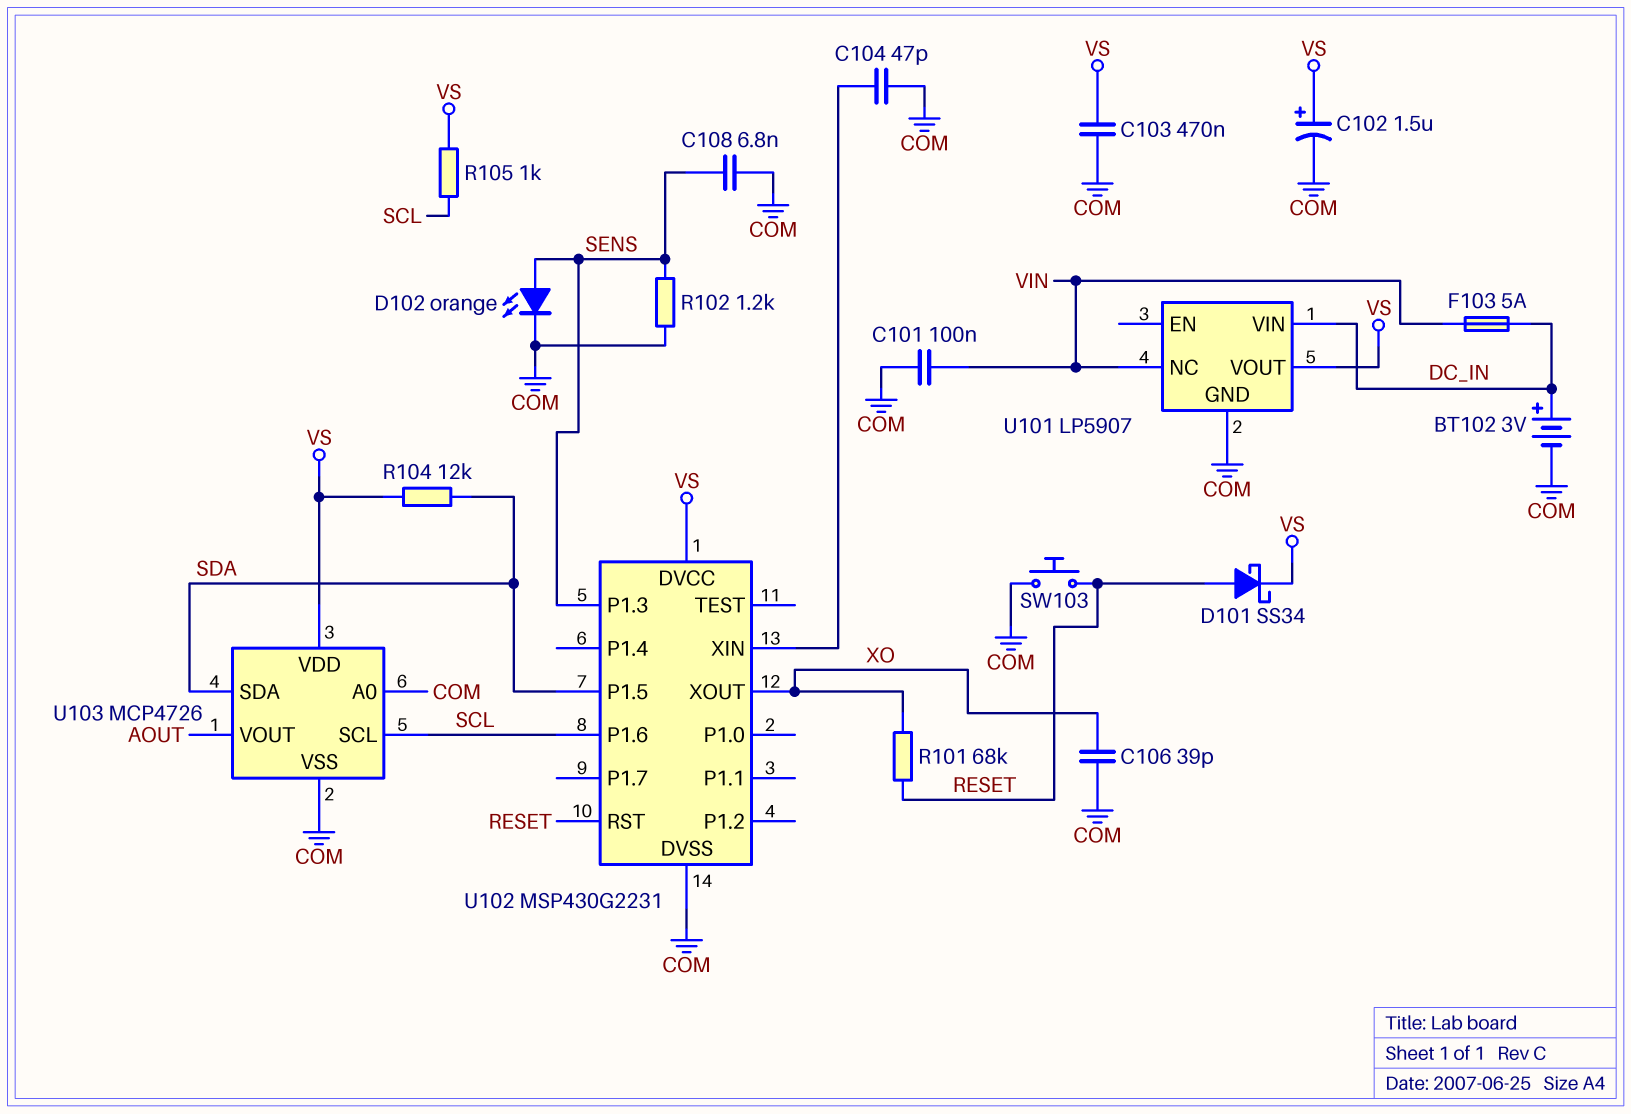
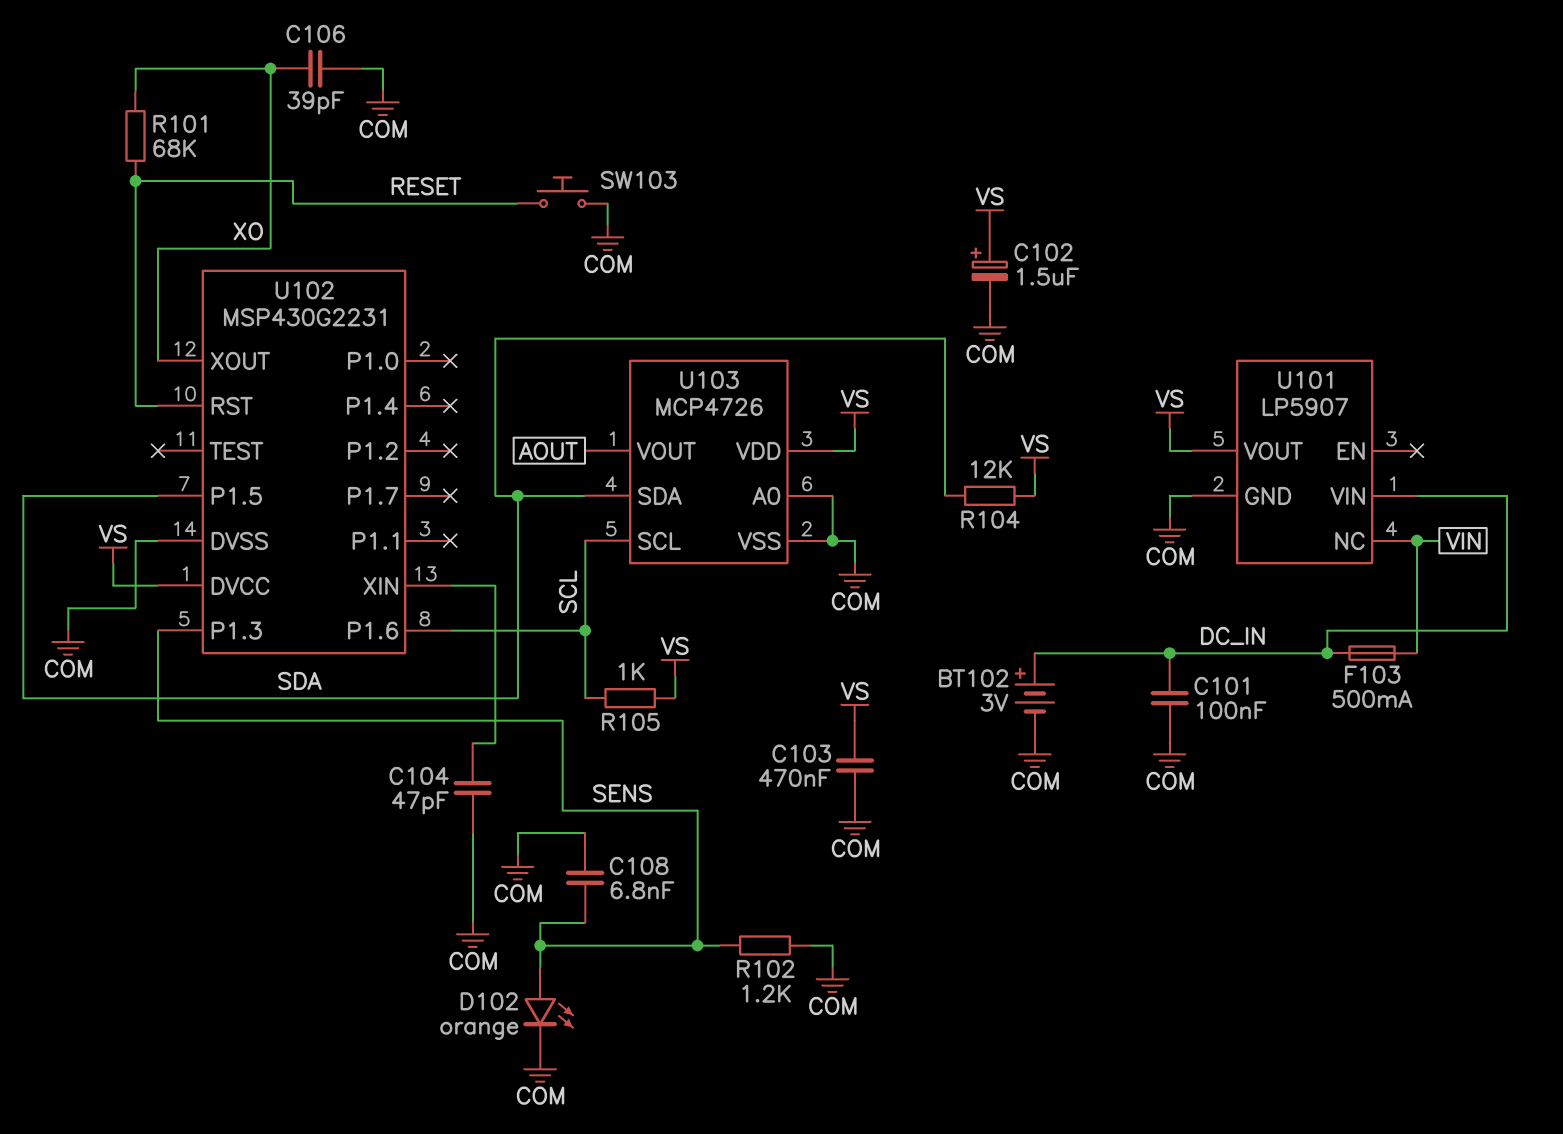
C101: 100nF (COM, VIN) -> 100nF (COM, DC_IN)
D101: schottky SS34 (A RESET, K VS) -> none
F103: 5A (DC_IN, VIN) -> 500mA (DC_IN, VIN)

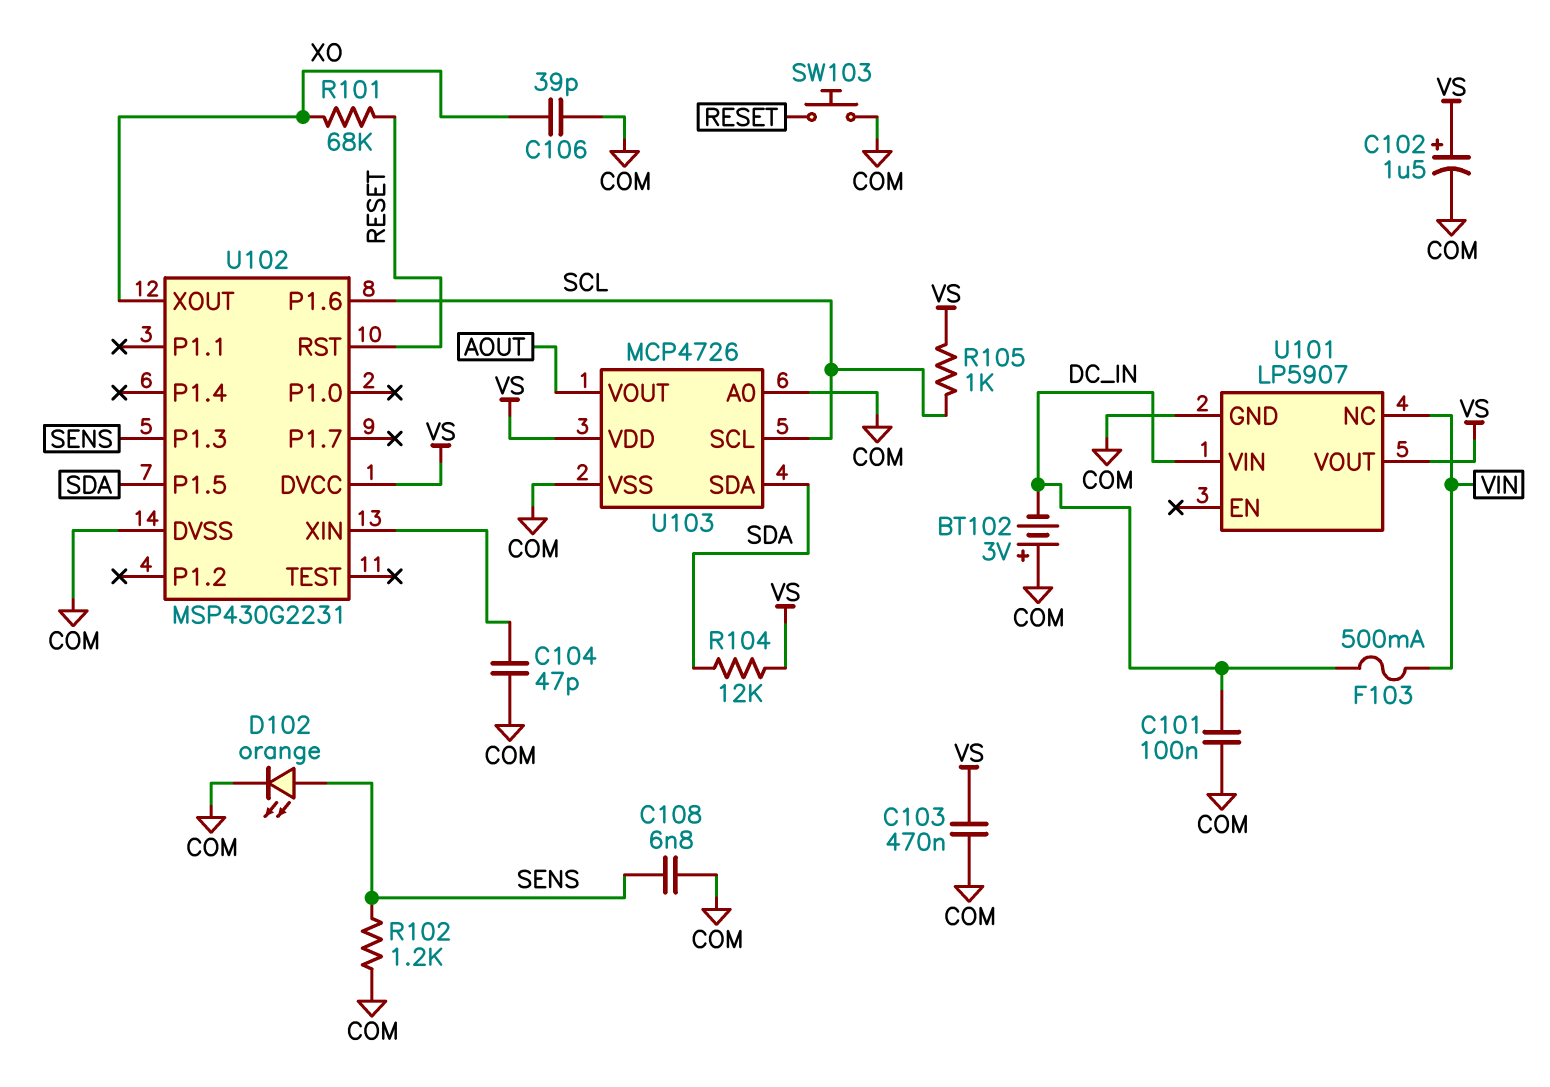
BT102: 3V (plus DC_IN, minus COM) -> 3V (plus COM, minus DC_IN)

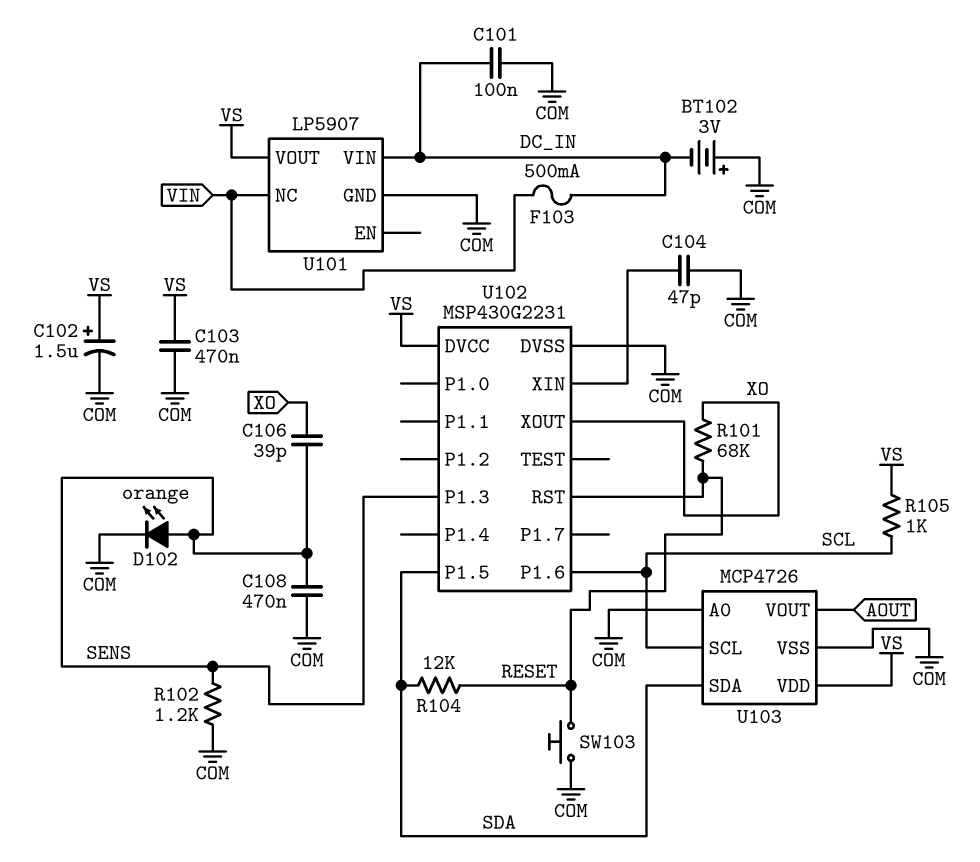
C106: 39pF (COM, XO) -> 39pF (SENS, XO)
C108: 6.8nF (COM, SENS) -> 470nF (COM, SENS)
R104: 12k (SDA, VS) -> 12k (RESET, SDA)

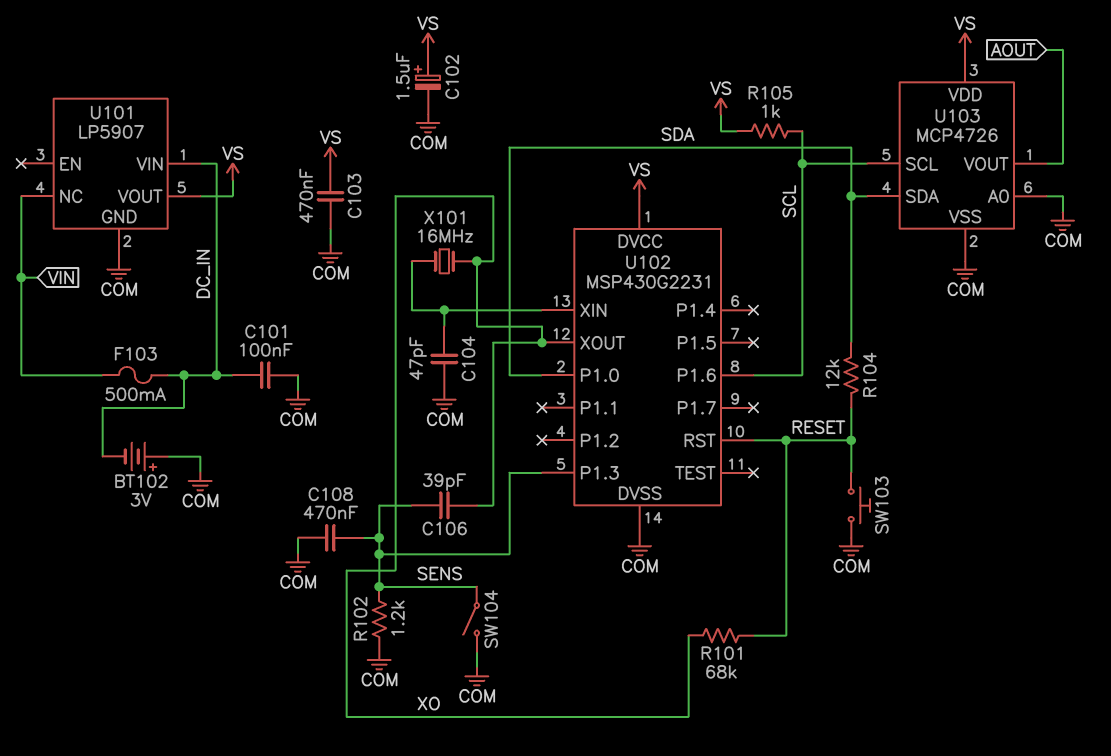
D102: LED orange (A SENS, K COM) -> none
SW104: none -> switch (COM, SENS)
U102 pin P1.0: none -> SDA
U102 pin P1.5: SDA -> none
X101: none -> 16MHz (U102/XIN, XO)

